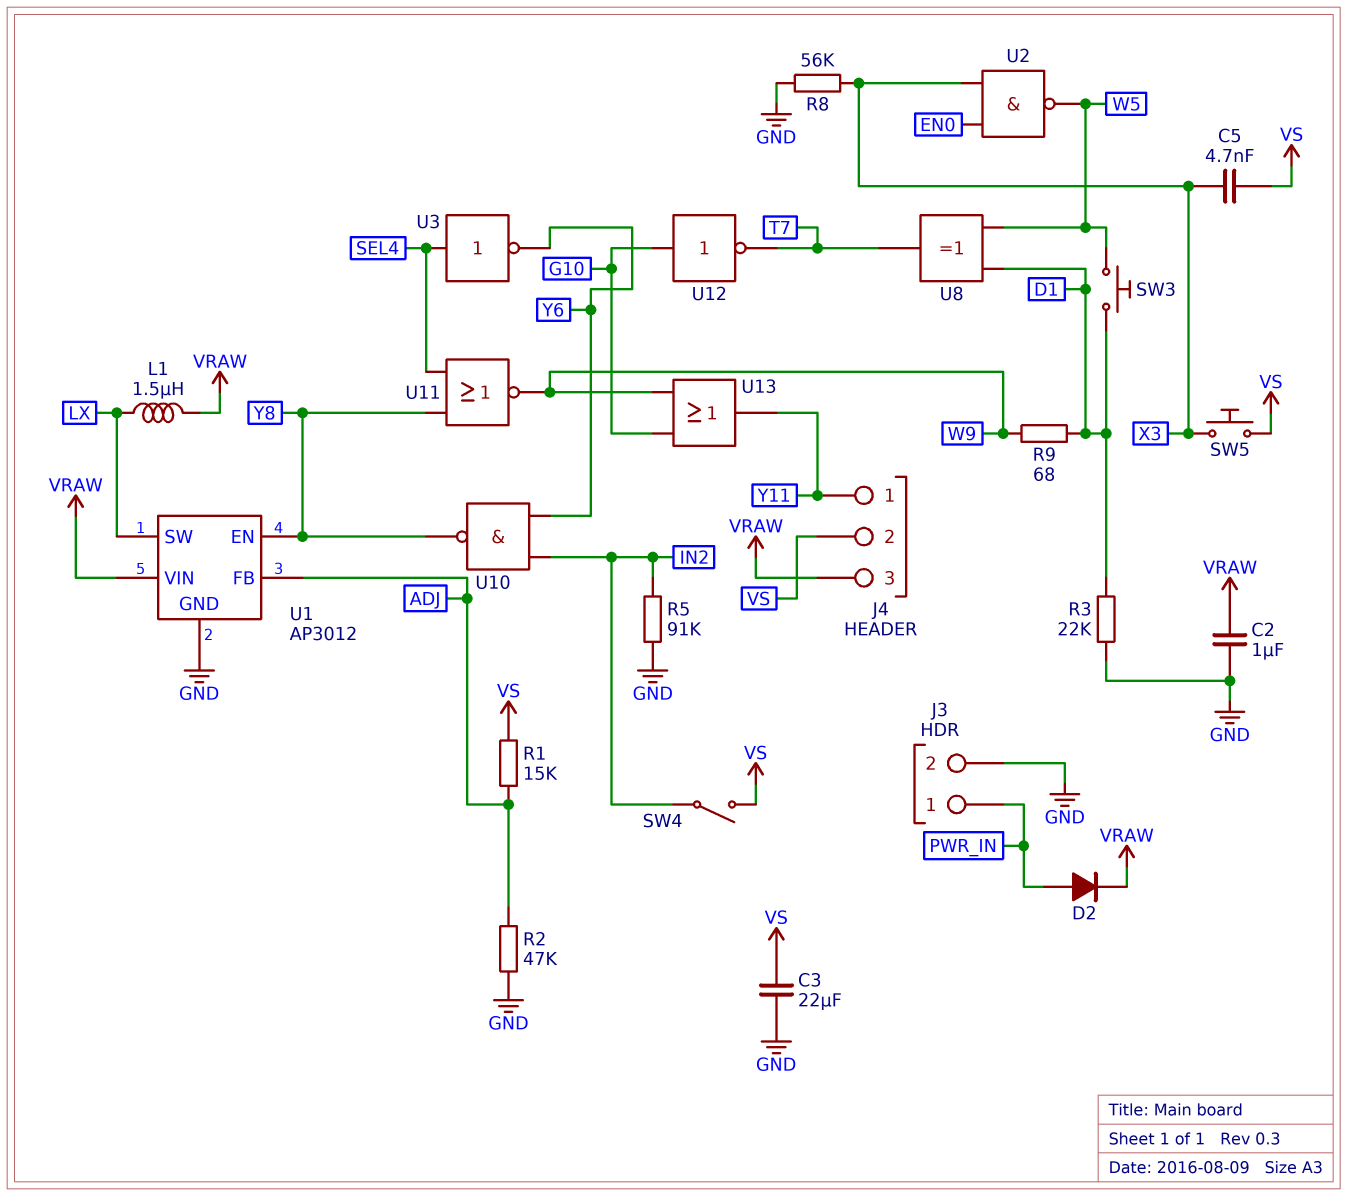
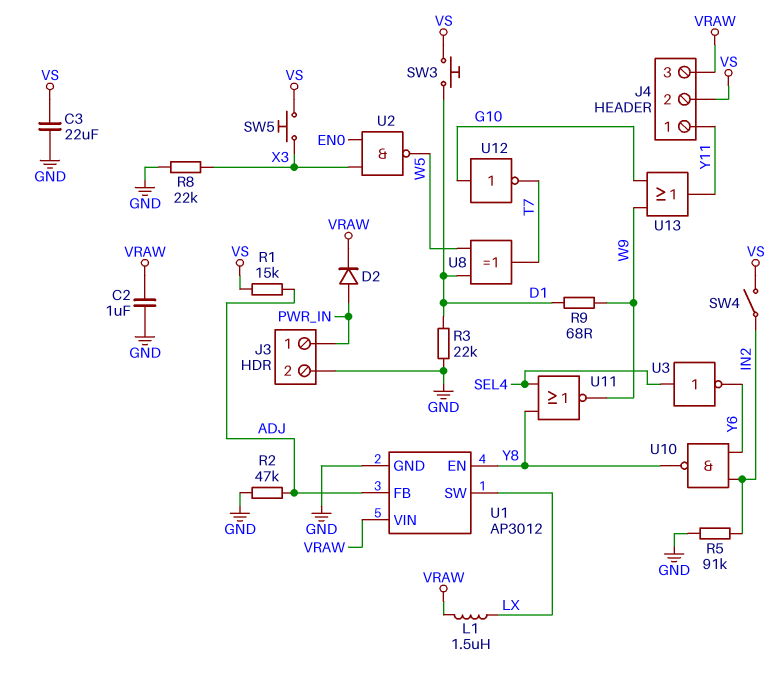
C5: 4.7nF (VS, X3) -> none
R8: 56k (GND, X3) -> 22k (GND, X3)
SW3: button (D1, W5) -> button (D1, VS)

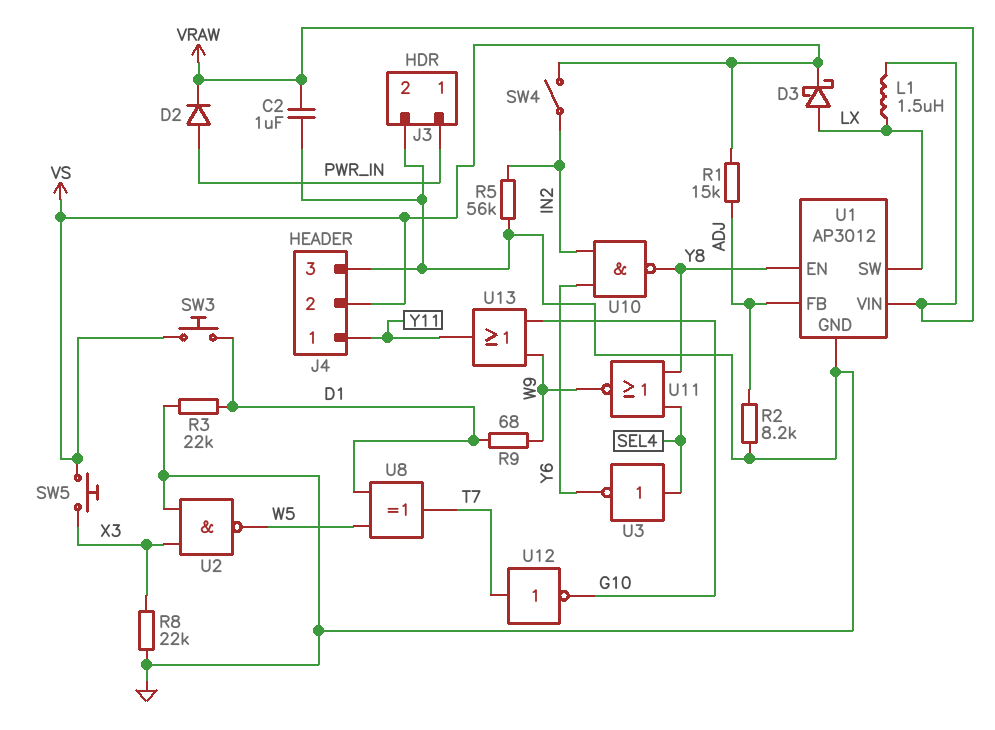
C3: 22uF (GND, VS) -> none
D3: none -> schottky (A LX, K VS)
J4 pin 3: VRAW -> GND
R2: 47k (ADJ, GND) -> 8.2k (ADJ, GND)
R5: 91k (GND, IN2) -> 56k (GND, IN2)
U2: NAND (in EN0, in X3, out W5) -> NAND (in GND, in X3, out W5)
U12: NOT (in G10, out T7) -> NOT (in T7, out G10)

